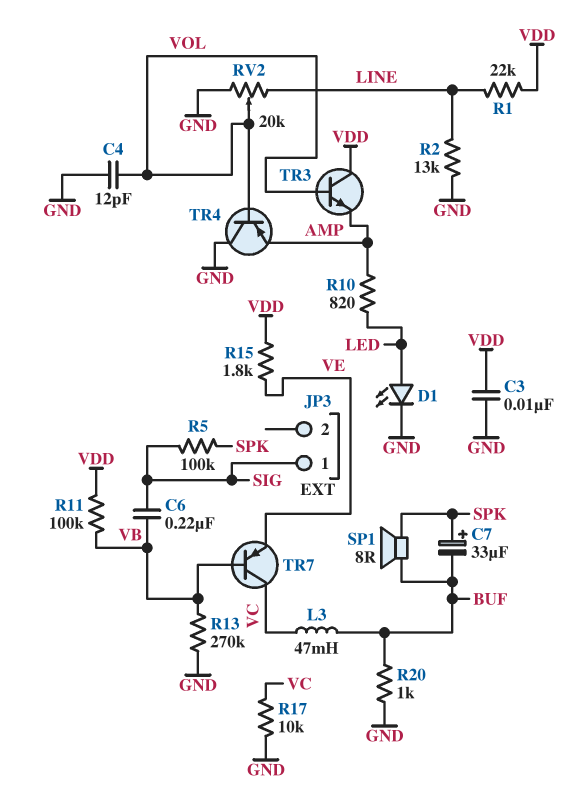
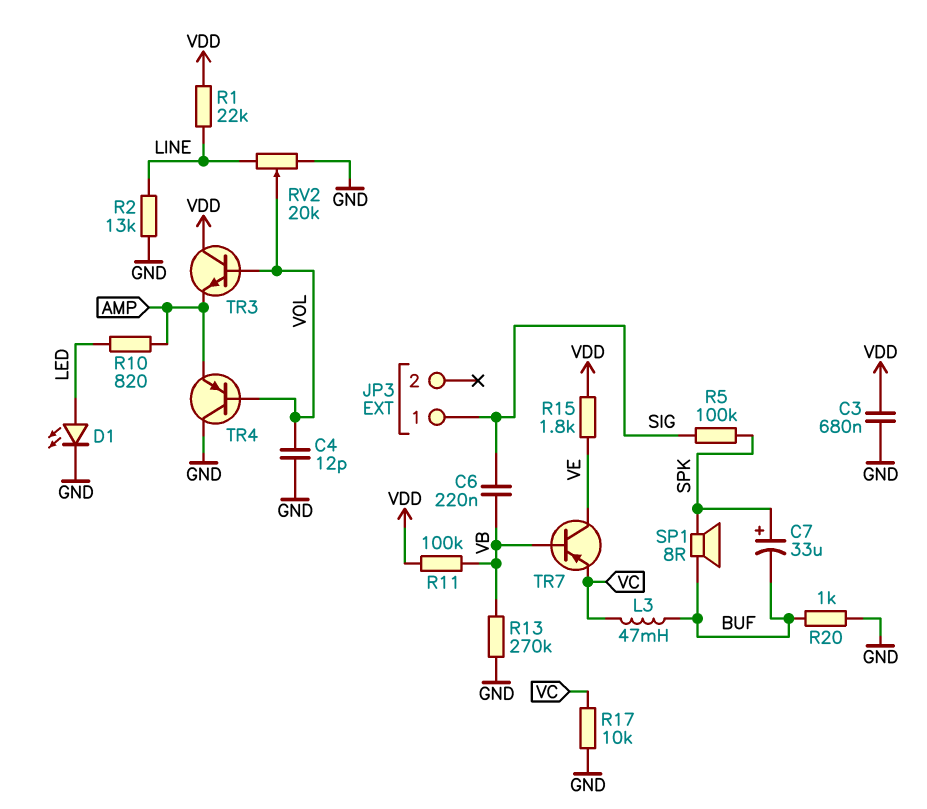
C3: 10nF (GND, VDD) -> 680nF (GND, VDD)
TR7: PNP (B VB, C VC, E VE) -> PNP (B VB, C VE, E VC)

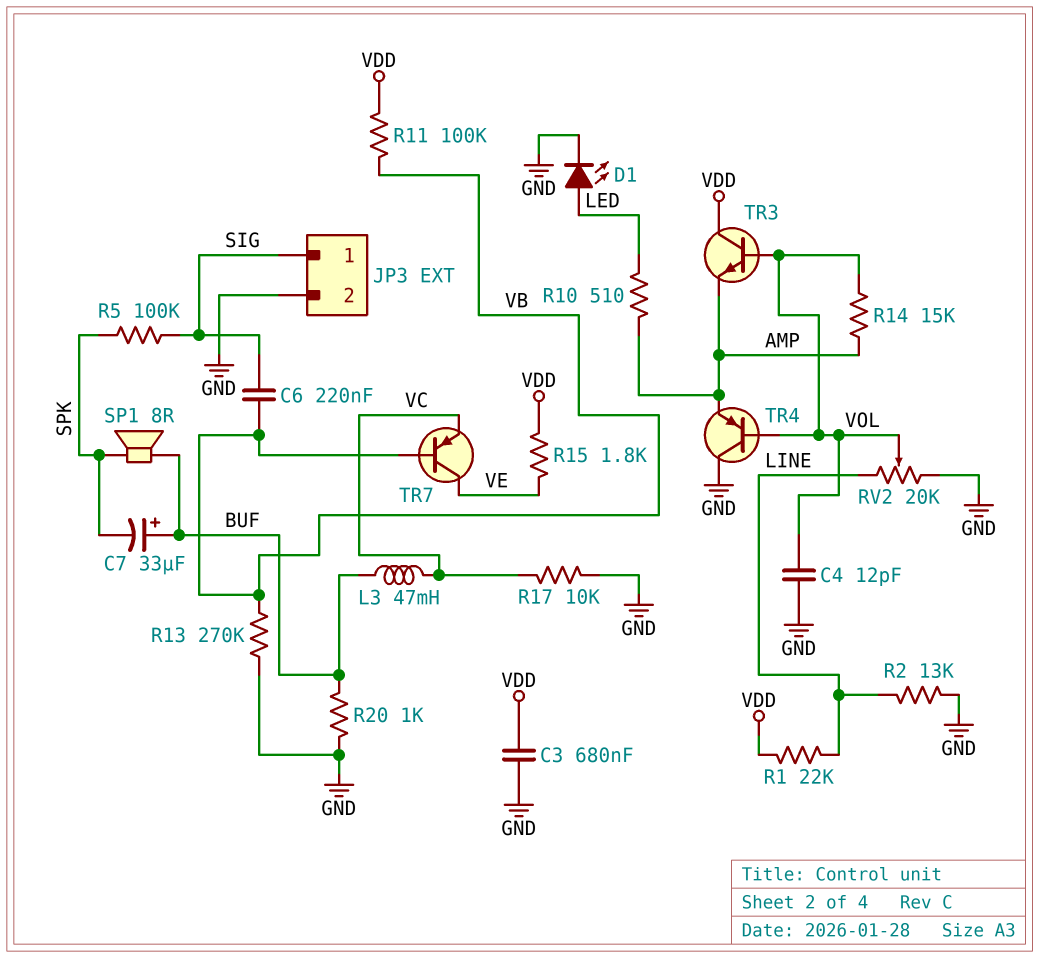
C7: 33uF (plus SPK, minus BUF) -> 33uF (plus BUF, minus SPK)
JP3 pin 2: none -> GND
R10: 820 (AMP, LED) -> 510 (AMP, LED)
R14: none -> 15k (AMP, VOL)

